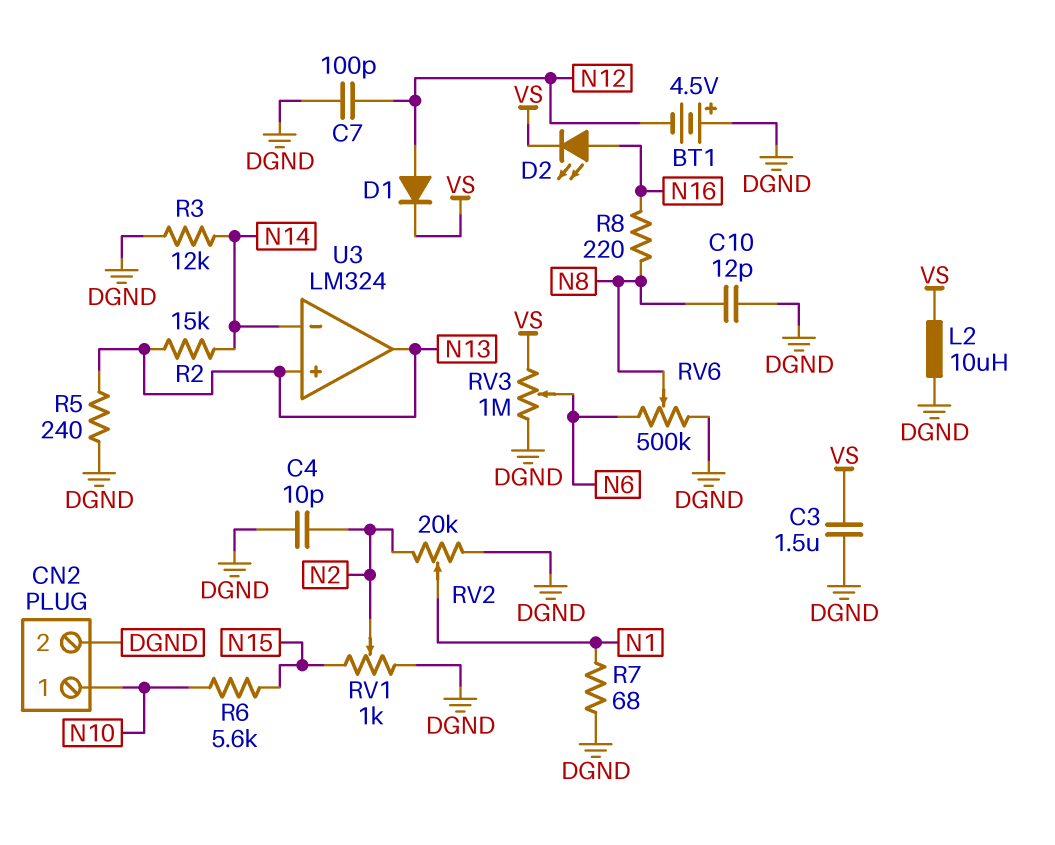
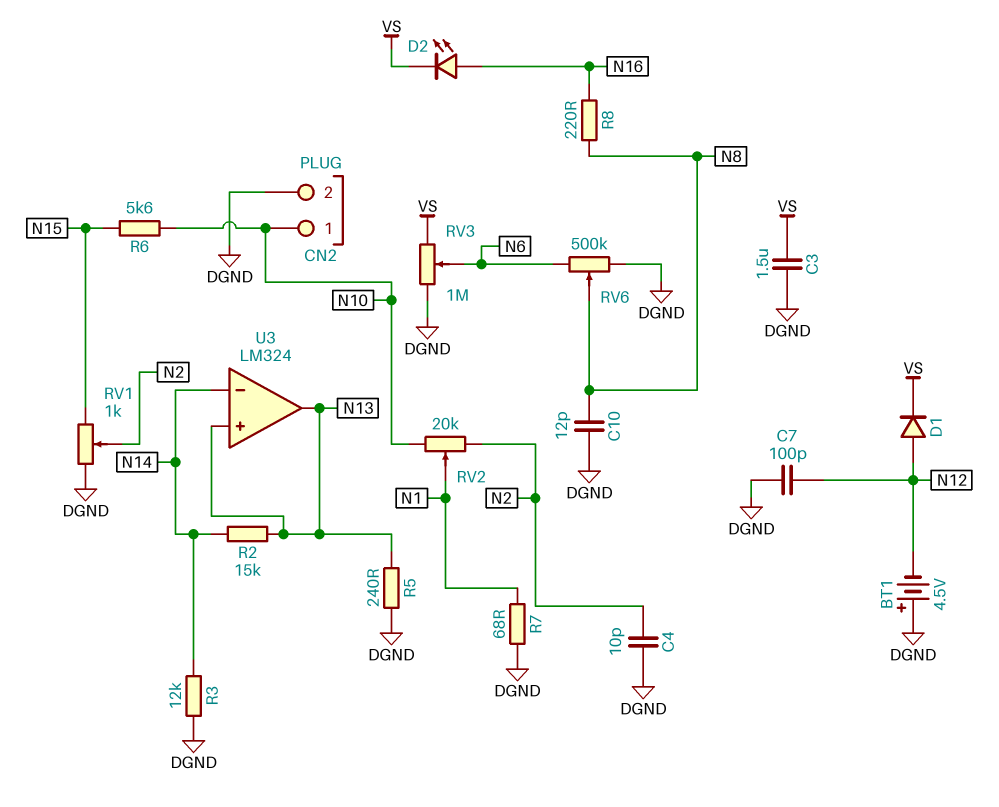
L2: 10uH (DGND, VS) -> none
RV2: 20k (DGND, N2, wiper N1) -> 20k (N2, N10, wiper N1)

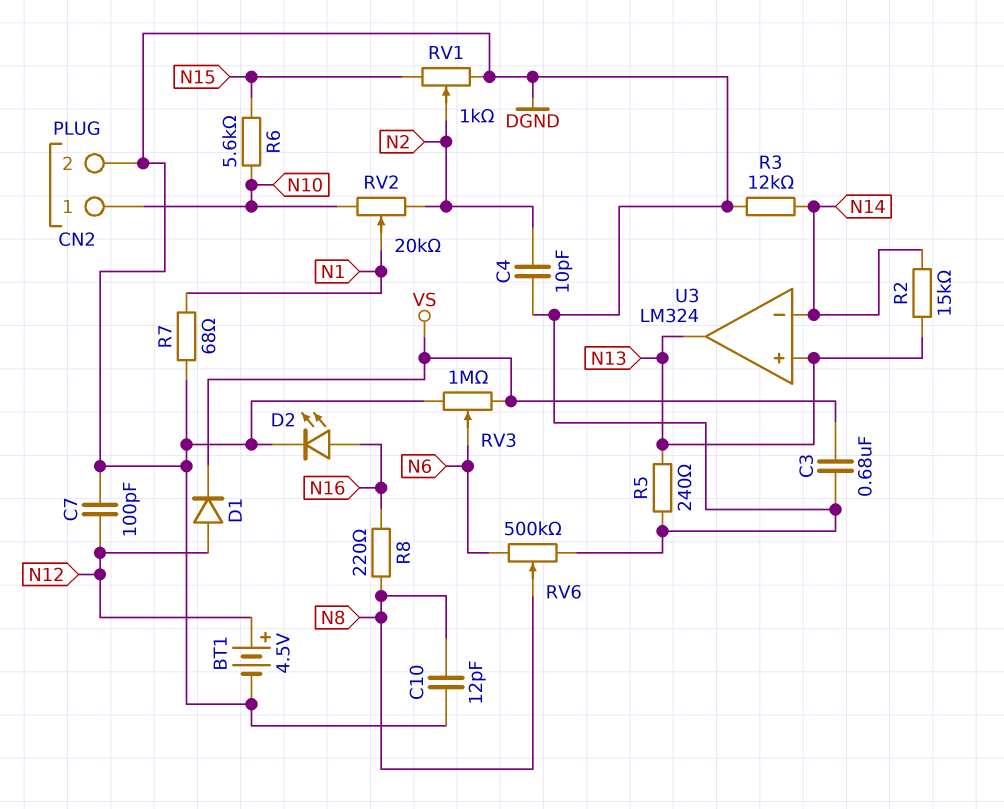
BT1: 4.5V (plus DGND, minus N12) -> 4.5V (plus N12, minus DGND)
C3: 1.5uF (DGND, VS) -> 680nF (DGND, VS)
D2: LED (A N16, K VS) -> LED (A N16, K DGND)

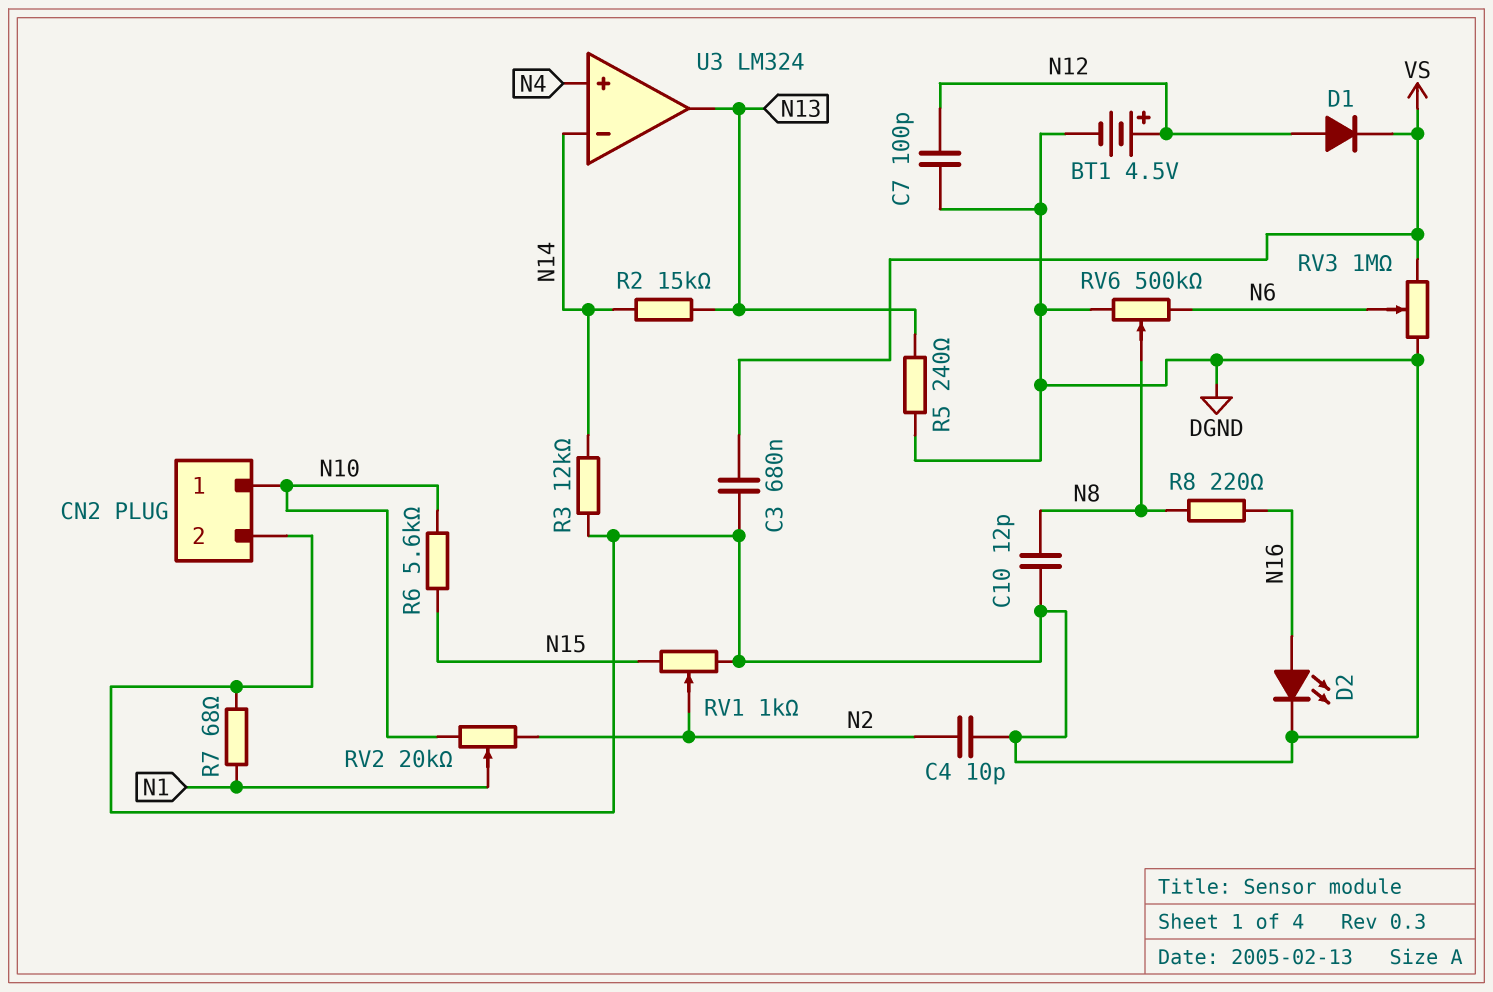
U3 pin in+: N13 -> N4

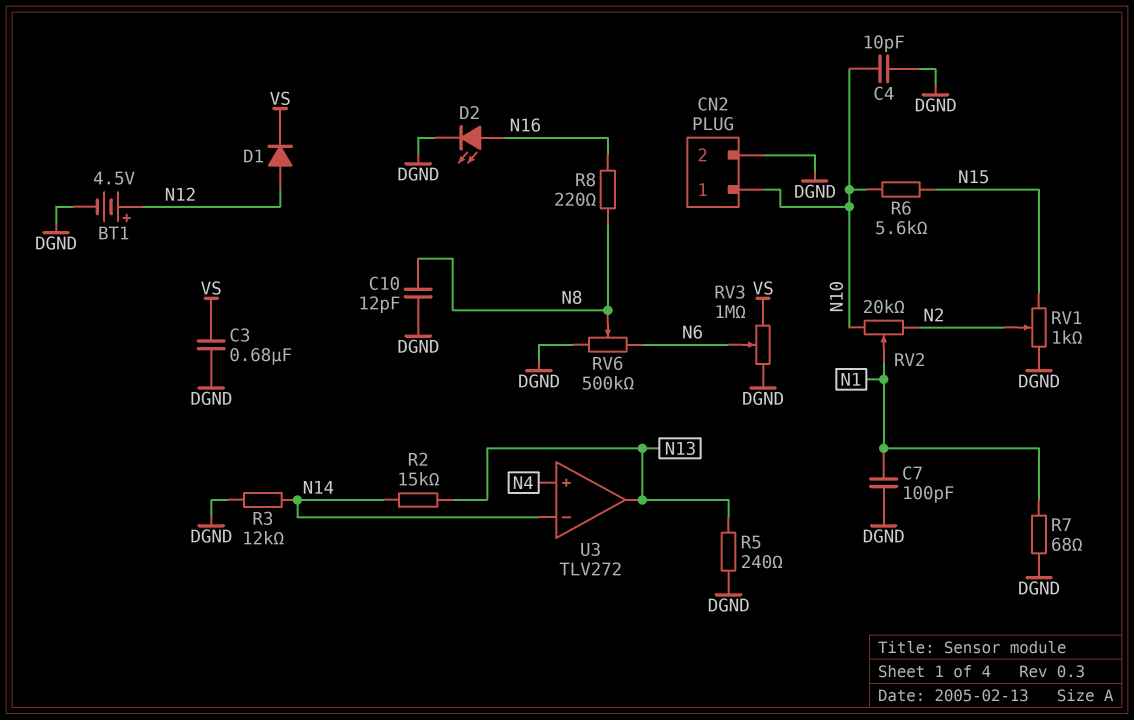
C4: 10pF (DGND, N2) -> 10pF (DGND, N10)
C7: 100pF (DGND, N12) -> 100pF (DGND, N1)
U3: LM324 -> TLV272

